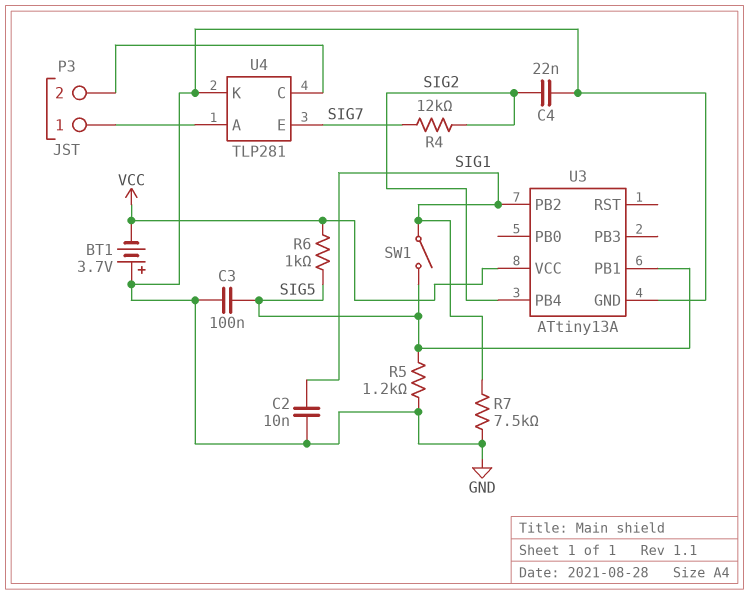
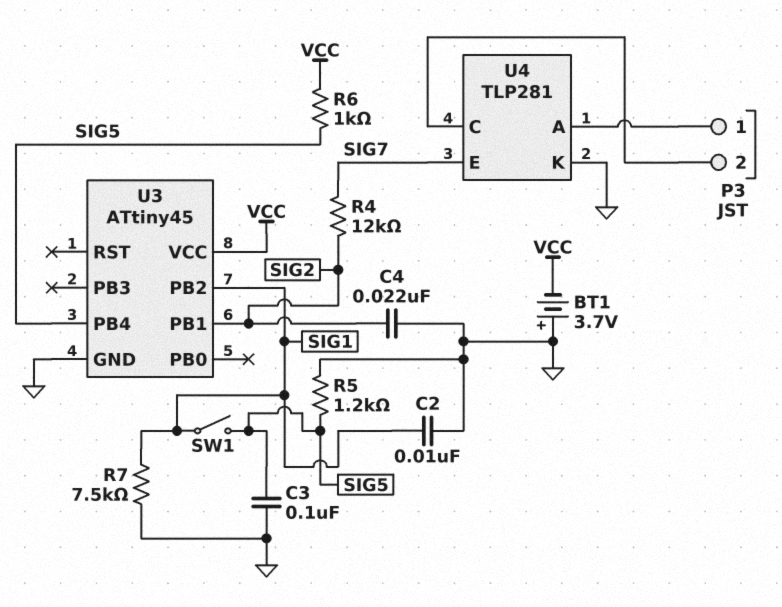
U3: ATtiny13A -> ATtiny45
U3 pin PB1: SIG5 -> SIG2
U3 pin PB4: SIG2 -> SIG5

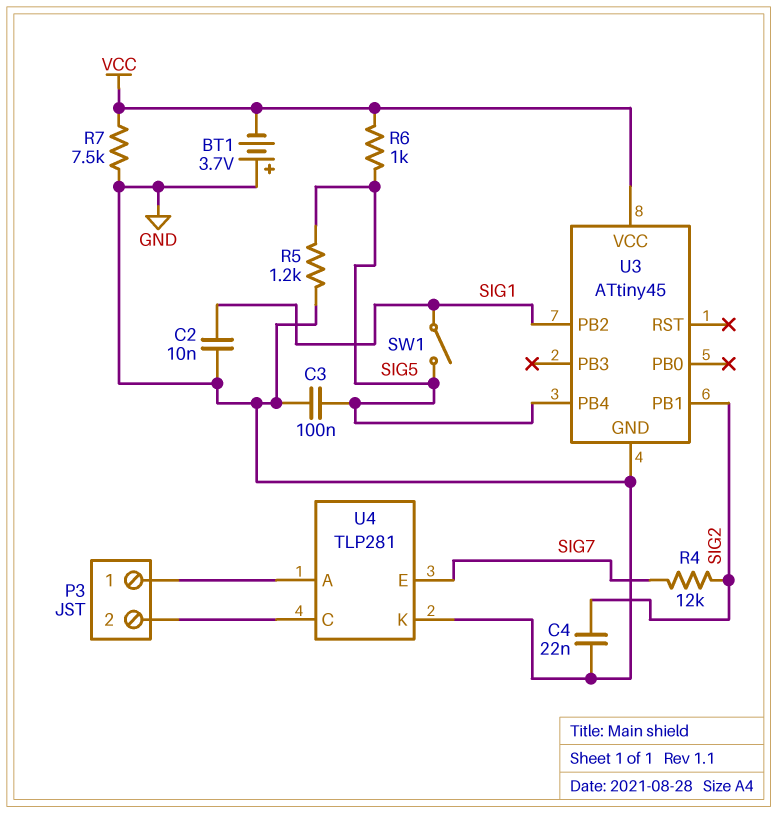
R7: 7.5k (GND, SIG1) -> 7.5k (GND, VCC)

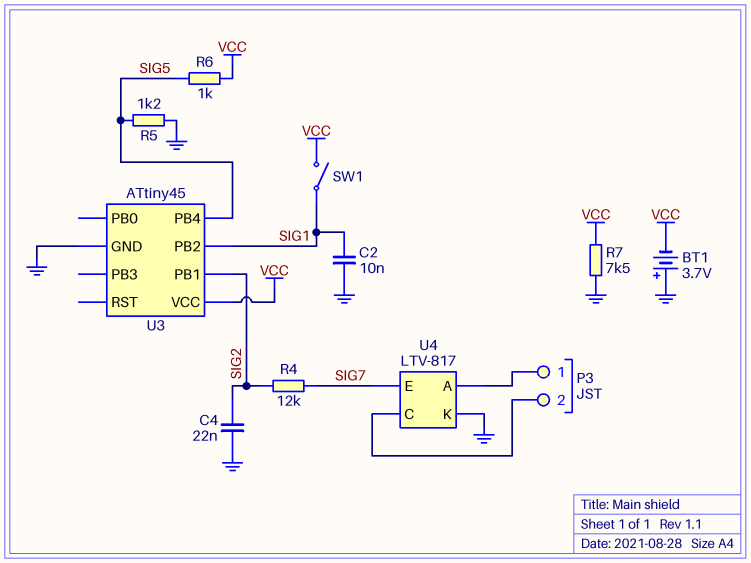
C3: 100nF (GND, SIG5) -> none
SW1: switch (SIG1, SIG5) -> switch (SIG1, VCC)
U4: TLP281 -> LTV-817

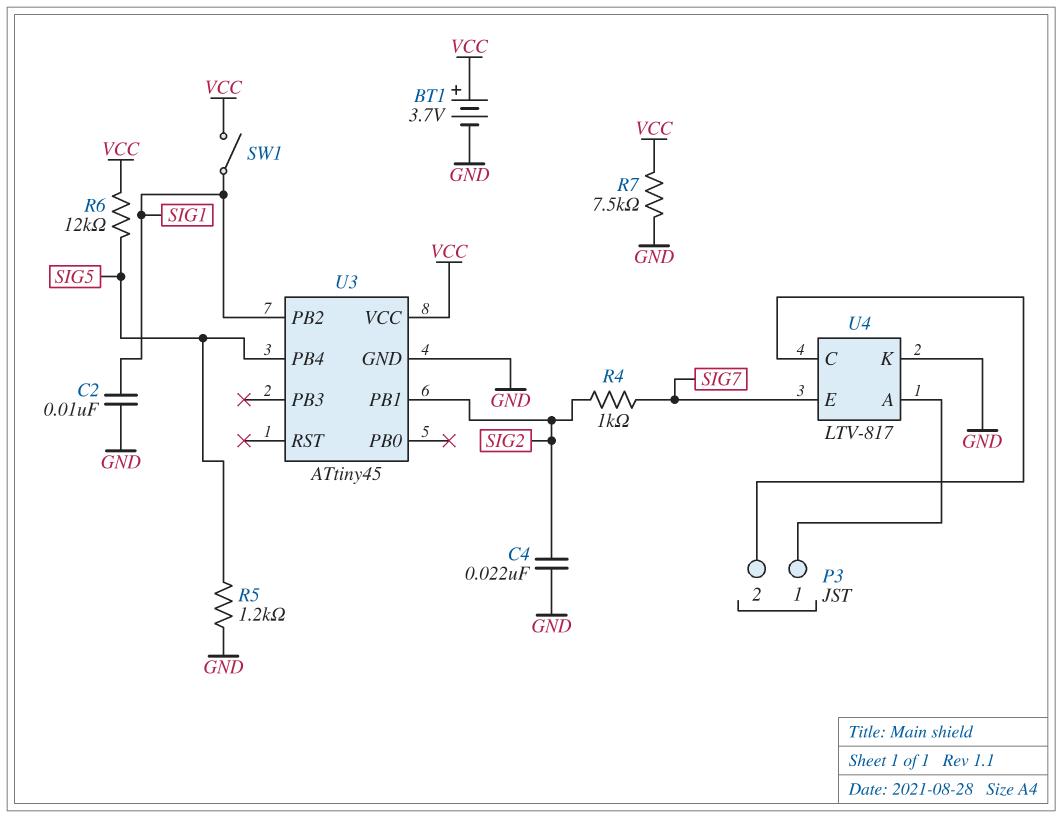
BT1: 3.7V (plus GND, minus VCC) -> 3.7V (plus VCC, minus GND)
R4: 12k (SIG2, SIG7) -> 1k (SIG2, SIG7)
R6: 1k (SIG5, VCC) -> 12k (SIG5, VCC)

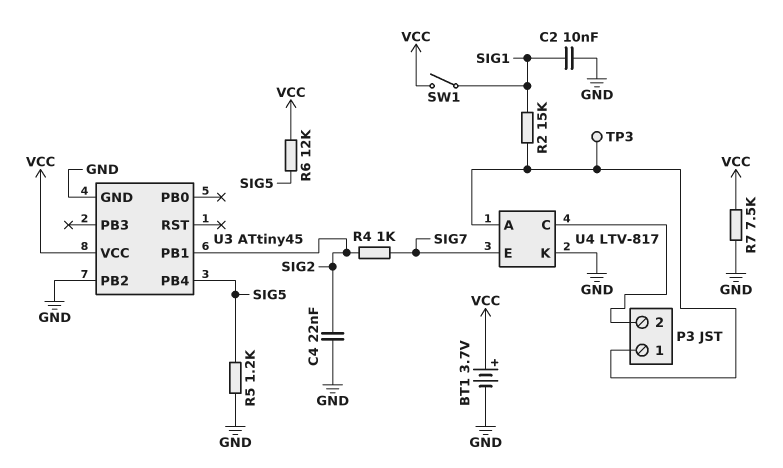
R2: none -> 15k (P3/1, SIG1)
TP3: none -> test point (P3/1)
U3 pin PB2: SIG1 -> GND

